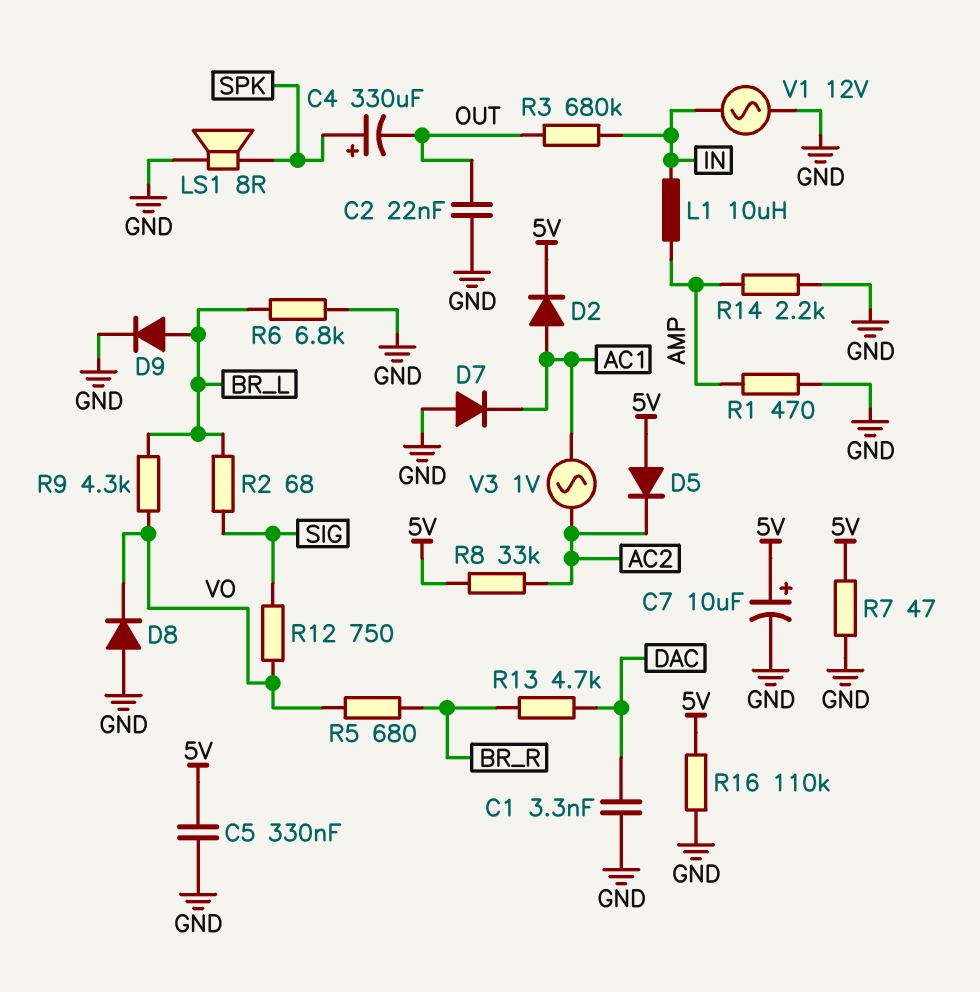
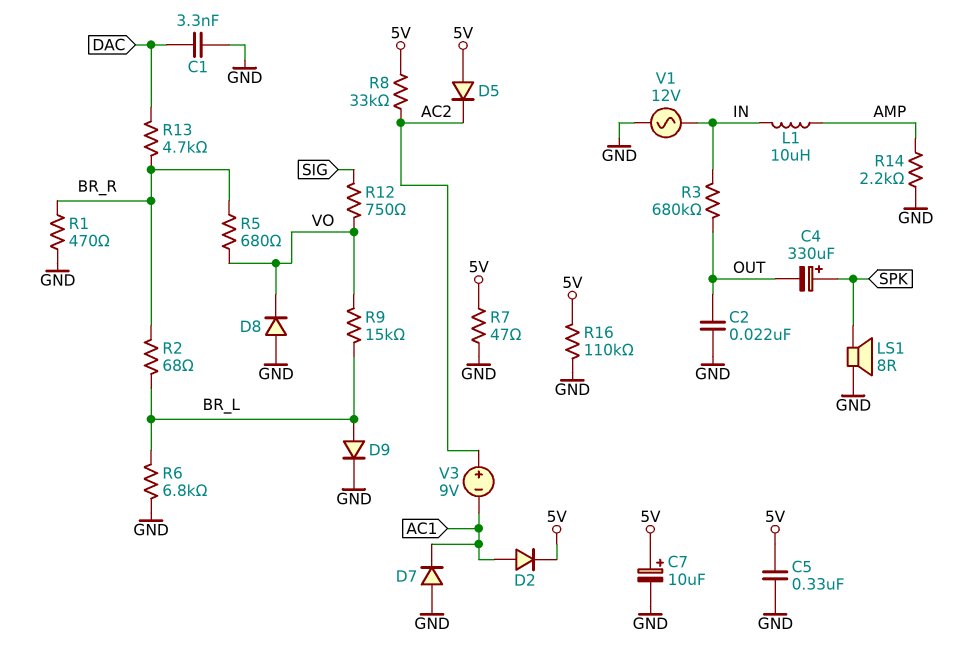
R1: 470 (AMP, GND) -> 470 (BR_R, GND)
R2: 68 (BR_L, SIG) -> 68 (BR_L, BR_R)
R9: 4.3k (BR_L, VO) -> 15k (BR_L, VO)
V3: AC 1V (AC1, AC2) -> 9V (plus AC2, minus AC1)

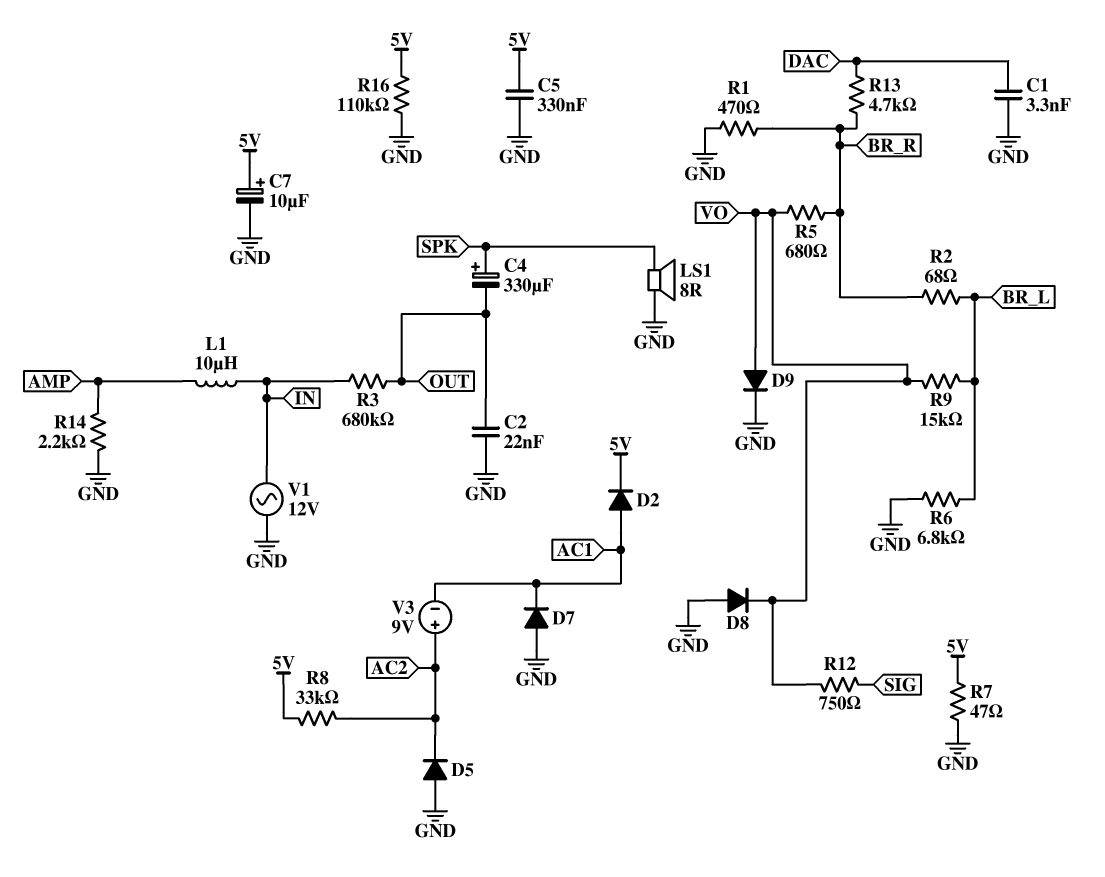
D5: diode (A 5V, K AC2) -> diode (A GND, K AC2)
D9: diode (A BR_L, K GND) -> diode (A VO, K GND)

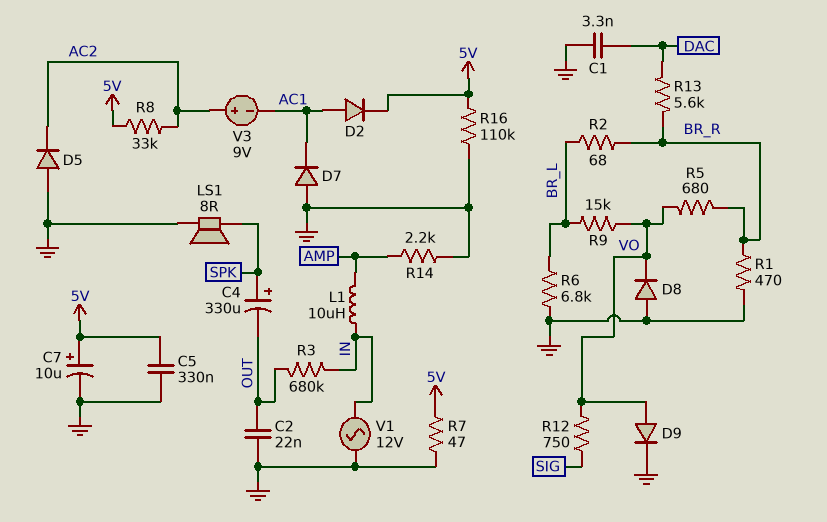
R13: 4.7k (BR_R, DAC) -> 5.6k (BR_R, DAC)

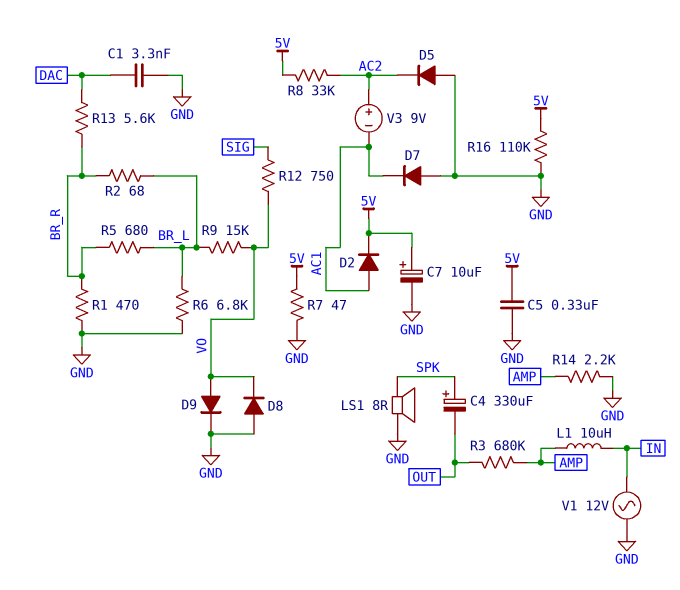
C2: 22nF (GND, OUT) -> none
R3: 680k (IN, OUT) -> 680k (AMP, OUT)
R5: 680 (BR_R, VO) -> 680 (BR_L, BR_R)

